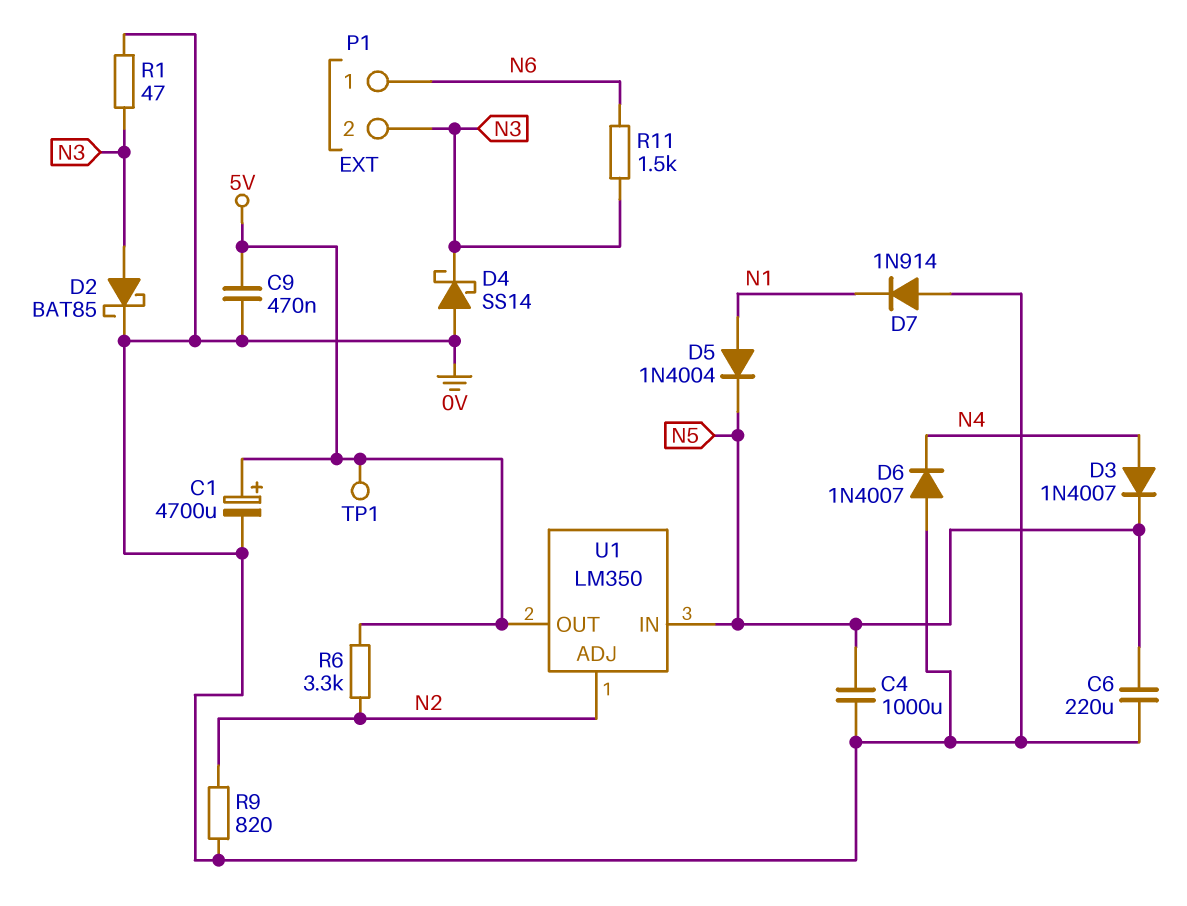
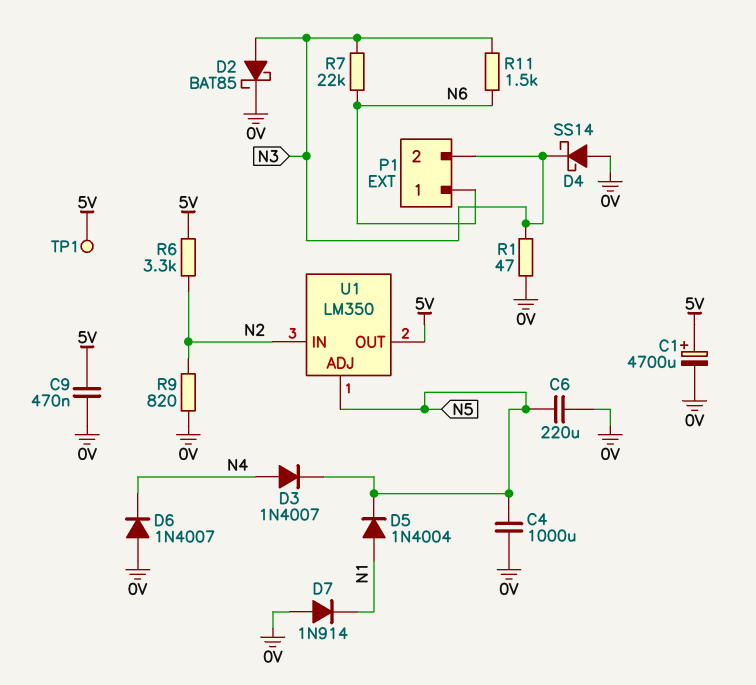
R7: none -> 22k (N3, N6)
U1 pin ADJ: N2 -> N5
U1 pin IN: N5 -> N2

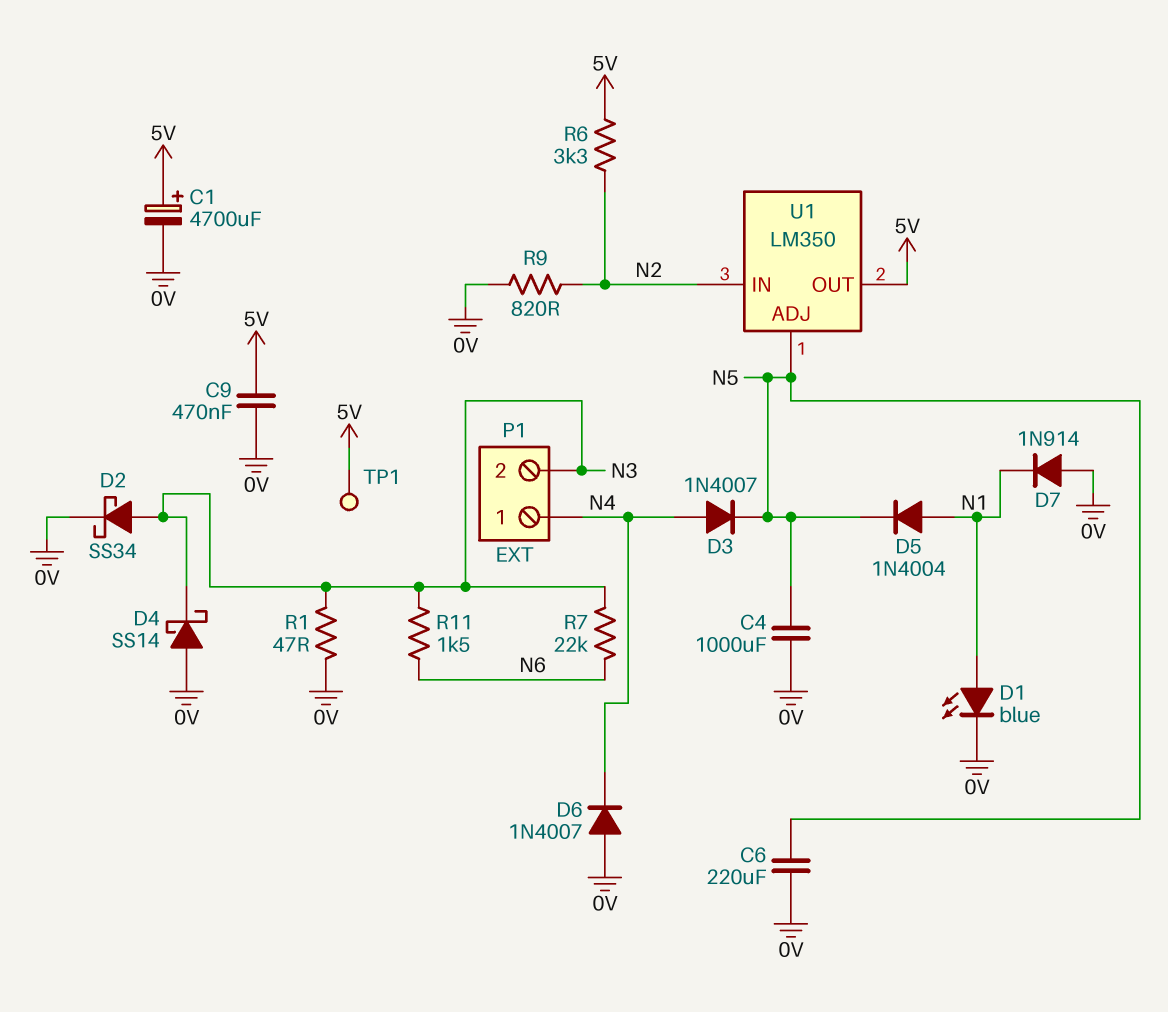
D1: none -> LED blue (A N1, K 0V)
D2: schottky BAT85 (A N3, K 0V) -> schottky SS34 (A N3, K 0V)
P1 pin 1: N6 -> N4

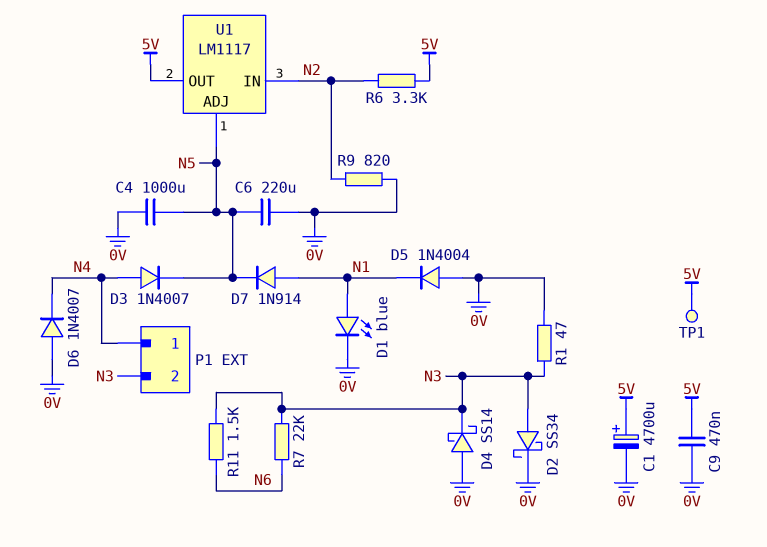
D5: diode 1N4004 (A N1, K N5) -> diode 1N4004 (A 0V, K N1)
D7: diode 1N914 (A 0V, K N1) -> diode 1N914 (A N1, K N5)
U1: LM350 -> LM1117

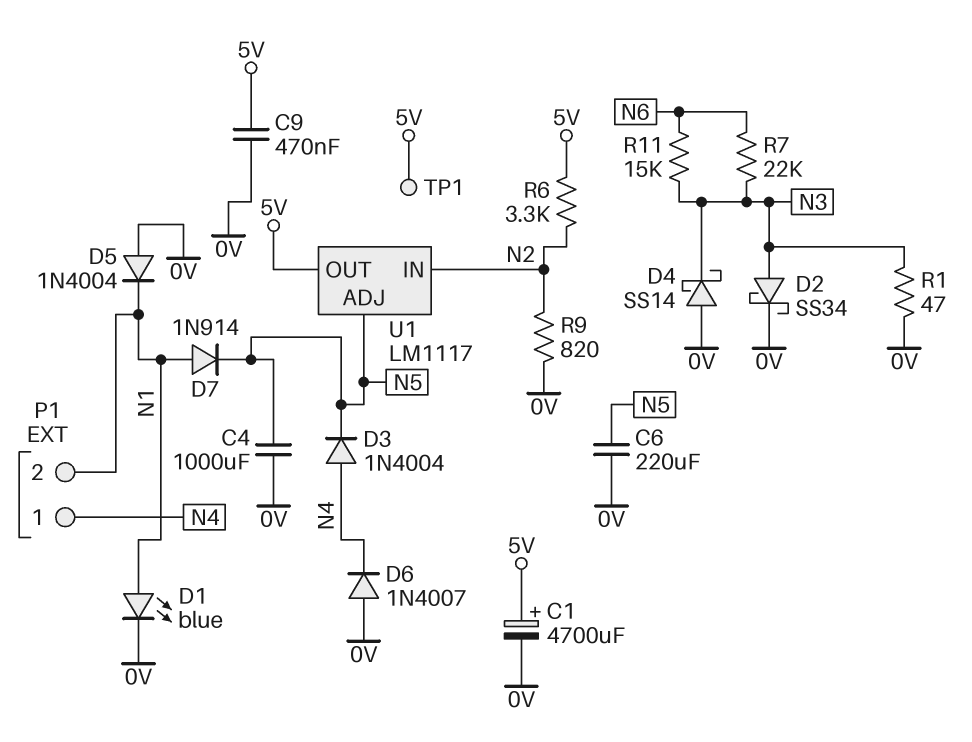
D3: diode 1N4007 (A N4, K N5) -> diode 1N4004 (A N4, K N5)
P1 pin 2: N3 -> N1
R11: 1.5k (N3, N6) -> 15k (N3, N6)

